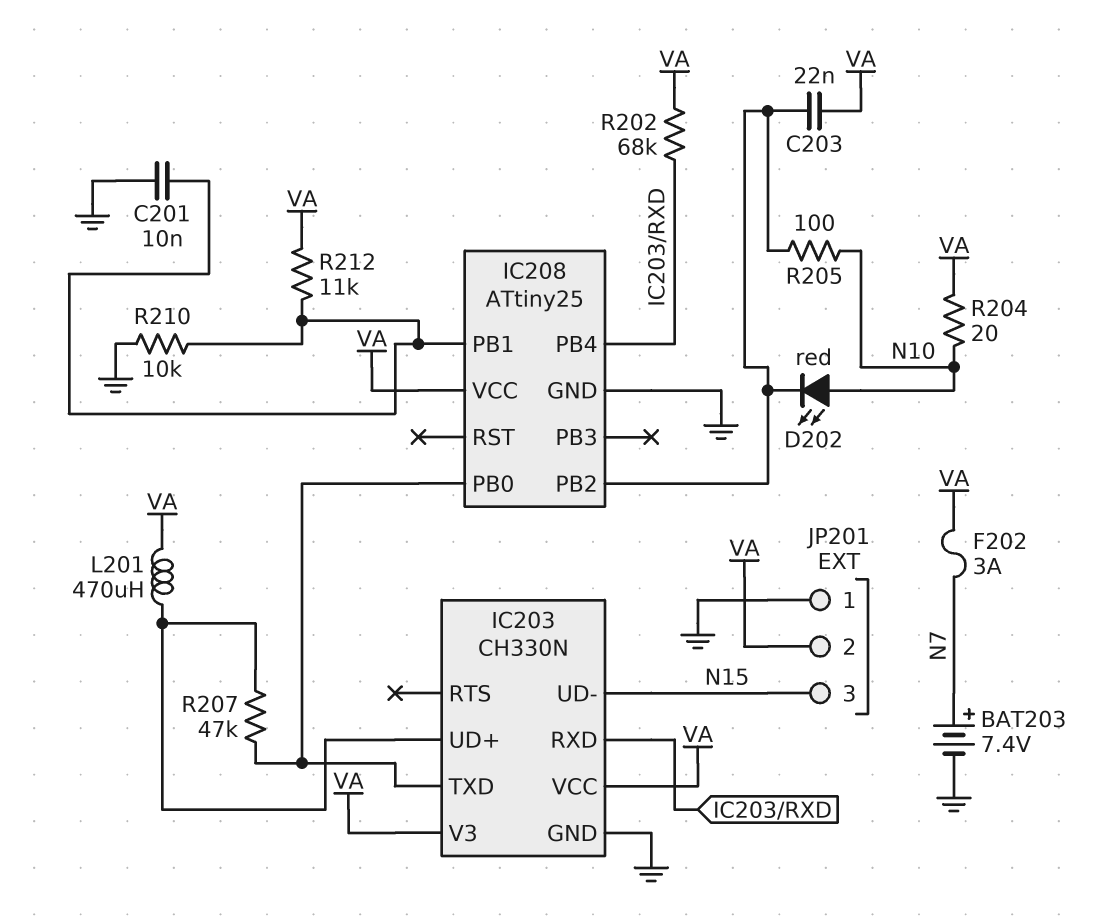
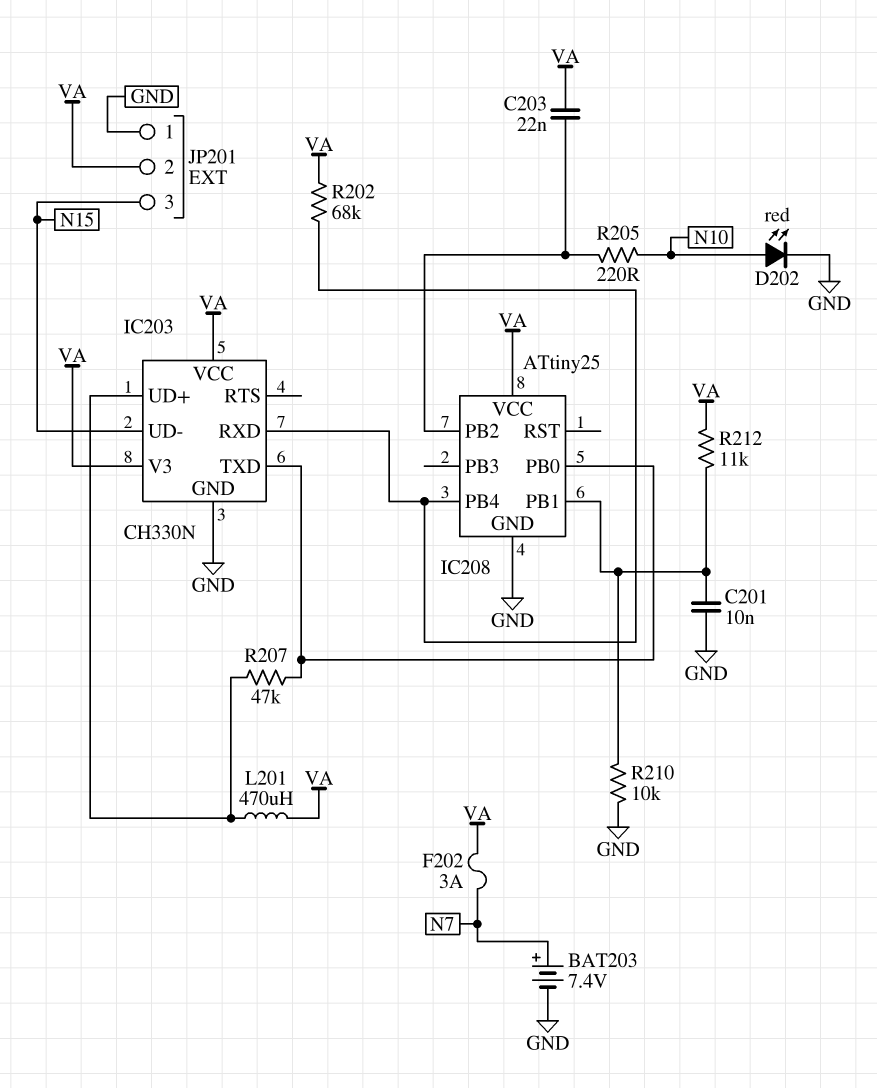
D202: LED red (A N10, K IC208/PB2) -> LED red (A N10, K GND)
R204: 20 (N10, VA) -> none
R205: 100 (IC208/PB2, N10) -> 220 (IC208/PB2, N10)

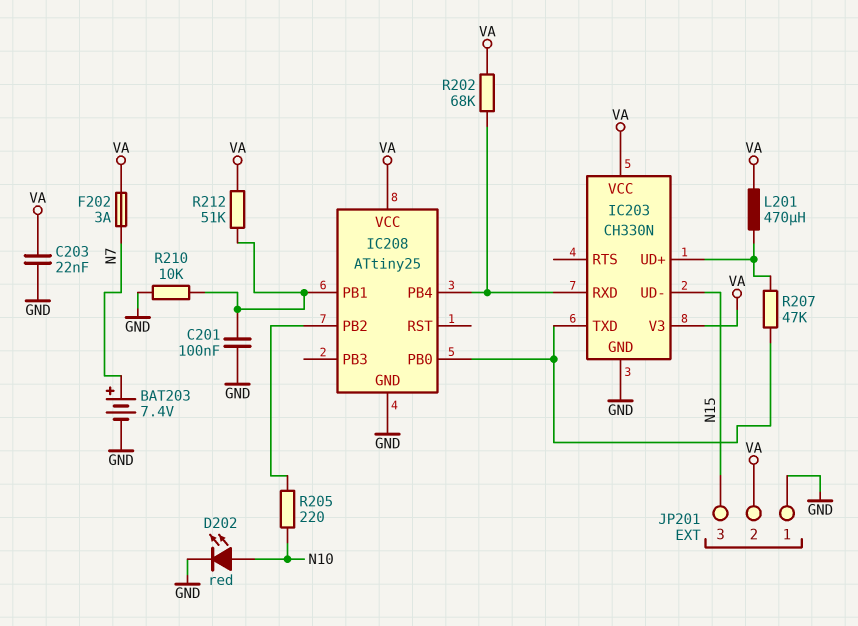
C201: 10nF (GND, IC208/PB1) -> 100nF (GND, IC208/PB1)
C203: 22nF (IC208/PB2, VA) -> 22nF (GND, VA)
R212: 11k (IC208/PB1, VA) -> 51k (IC208/PB1, VA)

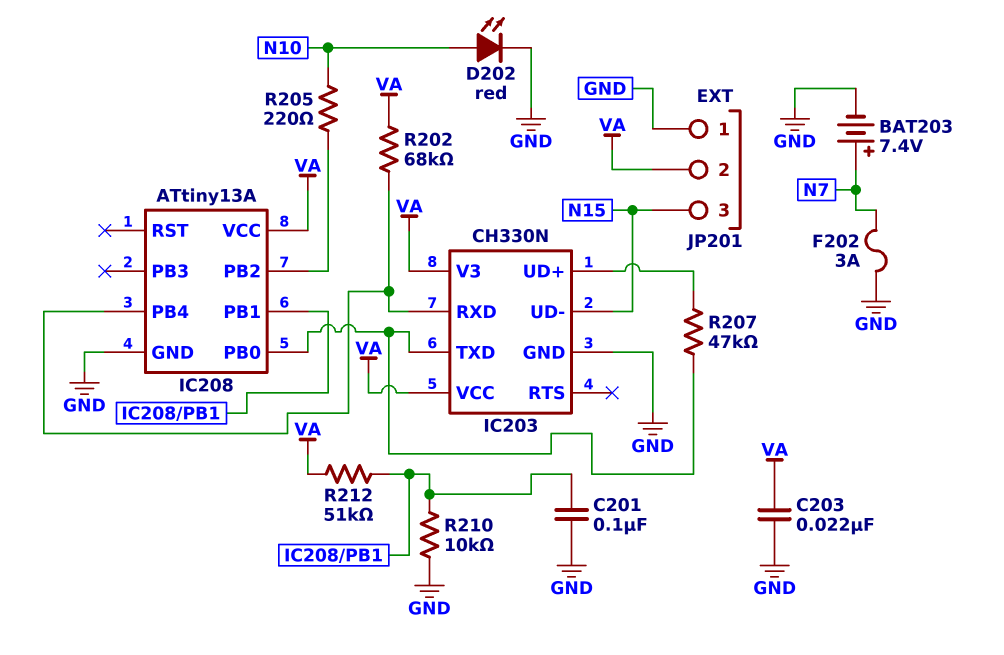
F202: 3A (N7, VA) -> 3A (GND, N7)
IC208: ATtiny25 -> ATtiny13A
L201: 470uH (IC203/UD+, VA) -> none

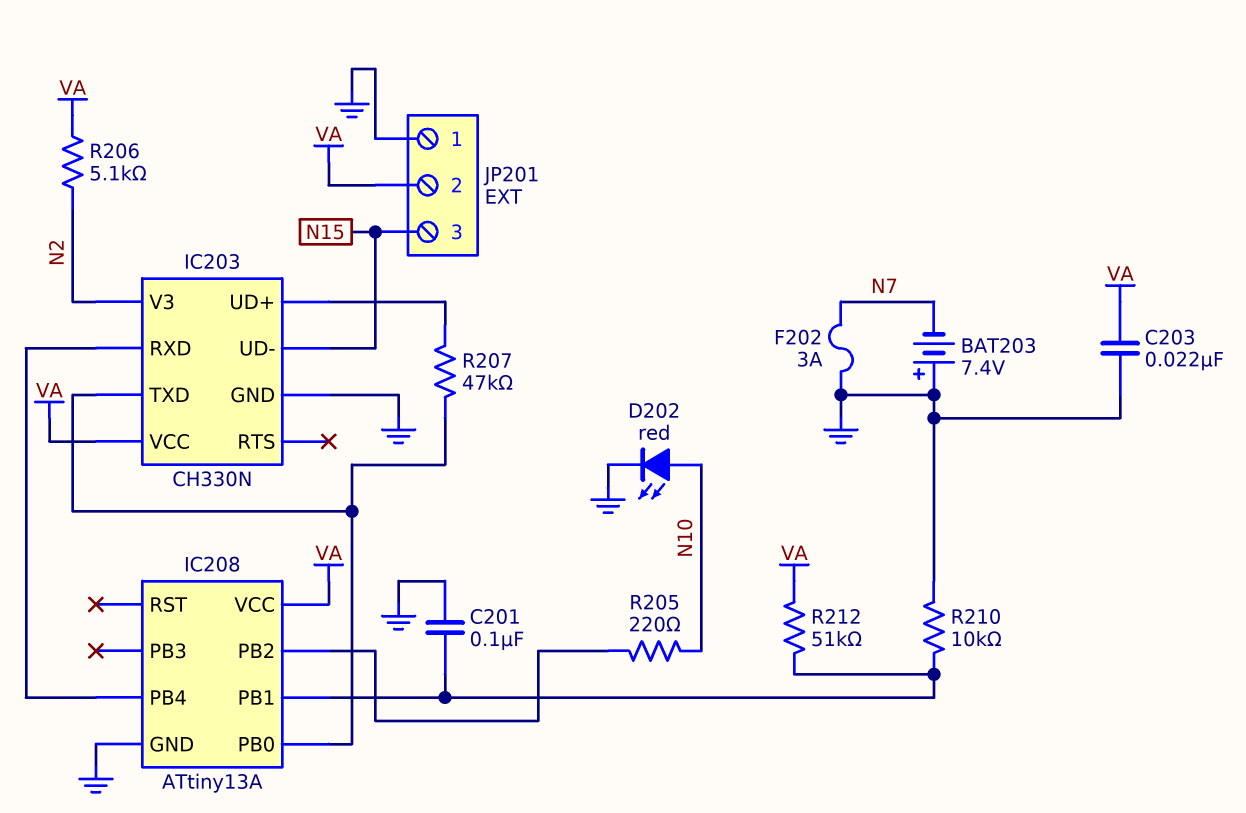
BAT203: 7.4V (plus N7, minus GND) -> 7.4V (plus GND, minus N7)
IC203 pin V3: VA -> N2
R202: 68k (IC203/RXD, VA) -> none
R206: none -> 5.1k (N2, VA)

